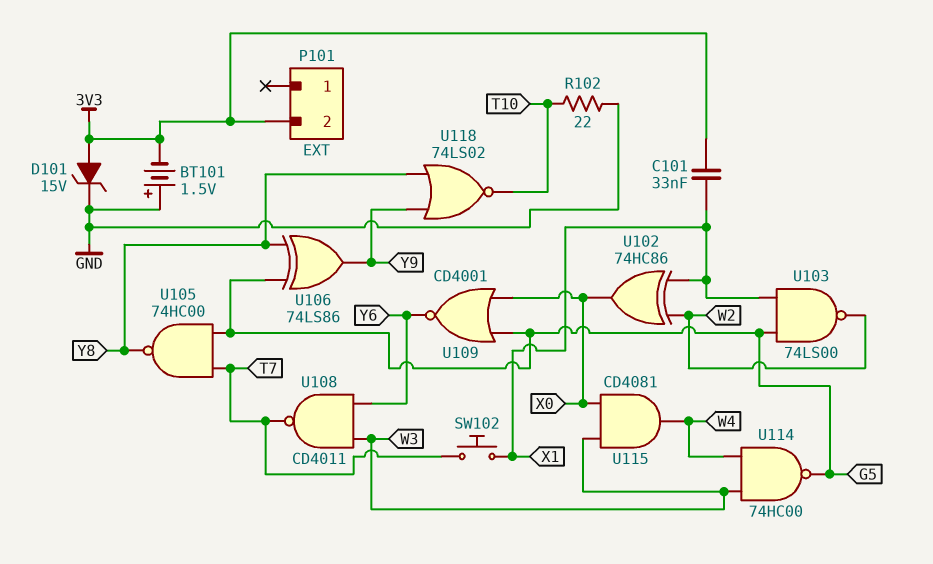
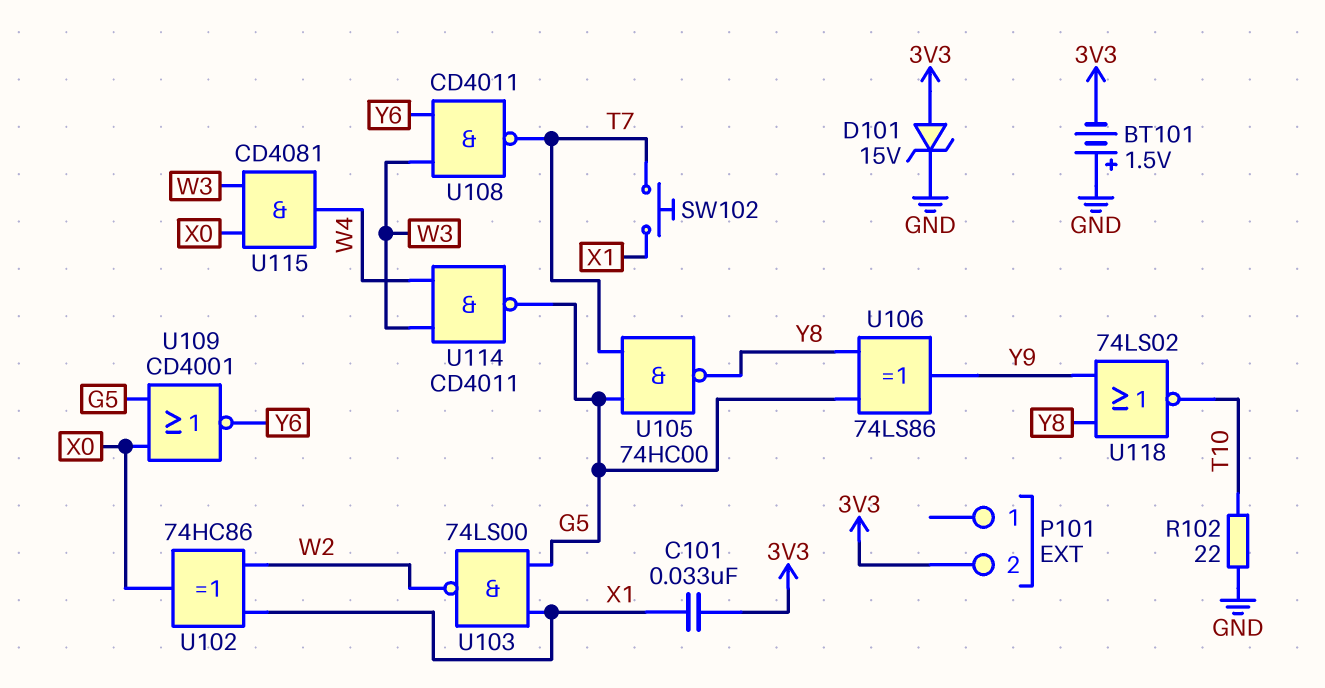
U114: NAND 74HC00 (in W3, in W4, out G5) -> NAND CD4011 (in W3, in W4, out G5)

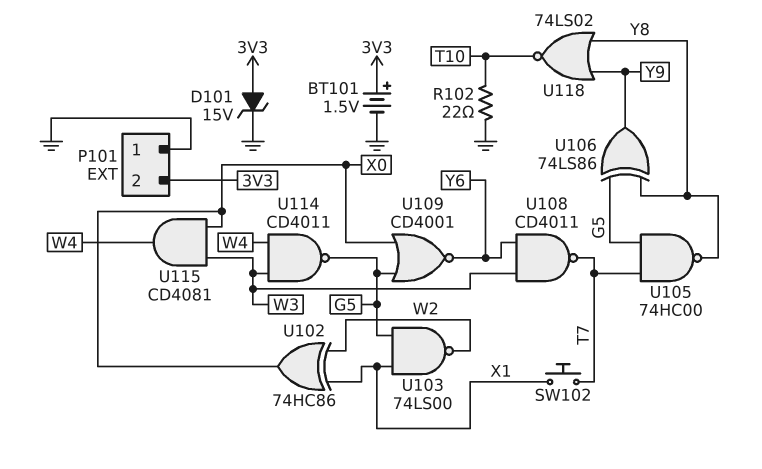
BT101: 1.5V (plus GND, minus 3V3) -> 1.5V (plus 3V3, minus GND)
C101: 33nF (3V3, X1) -> none
P101 pin 1: none -> GND

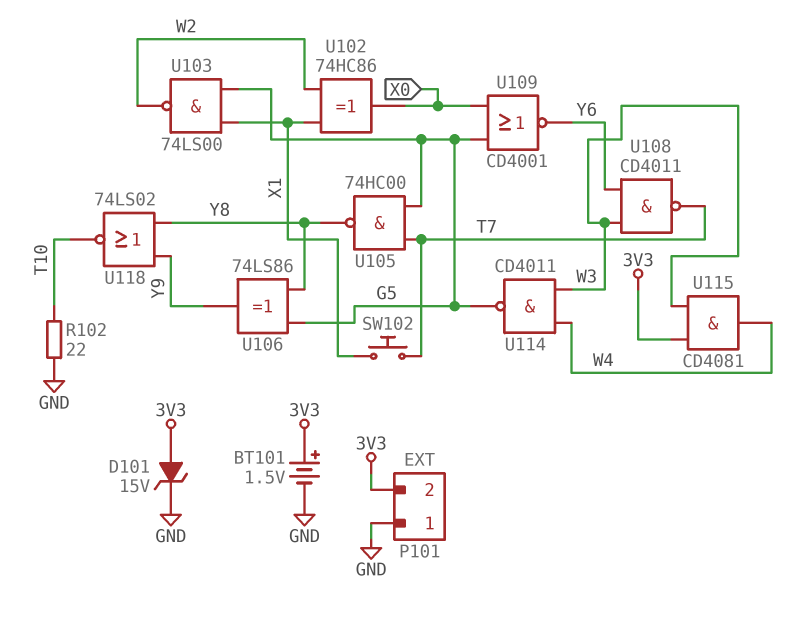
U115: AND CD4081 (in W3, in X0, out W4) -> AND CD4081 (in 3V3, in W3, out W4)

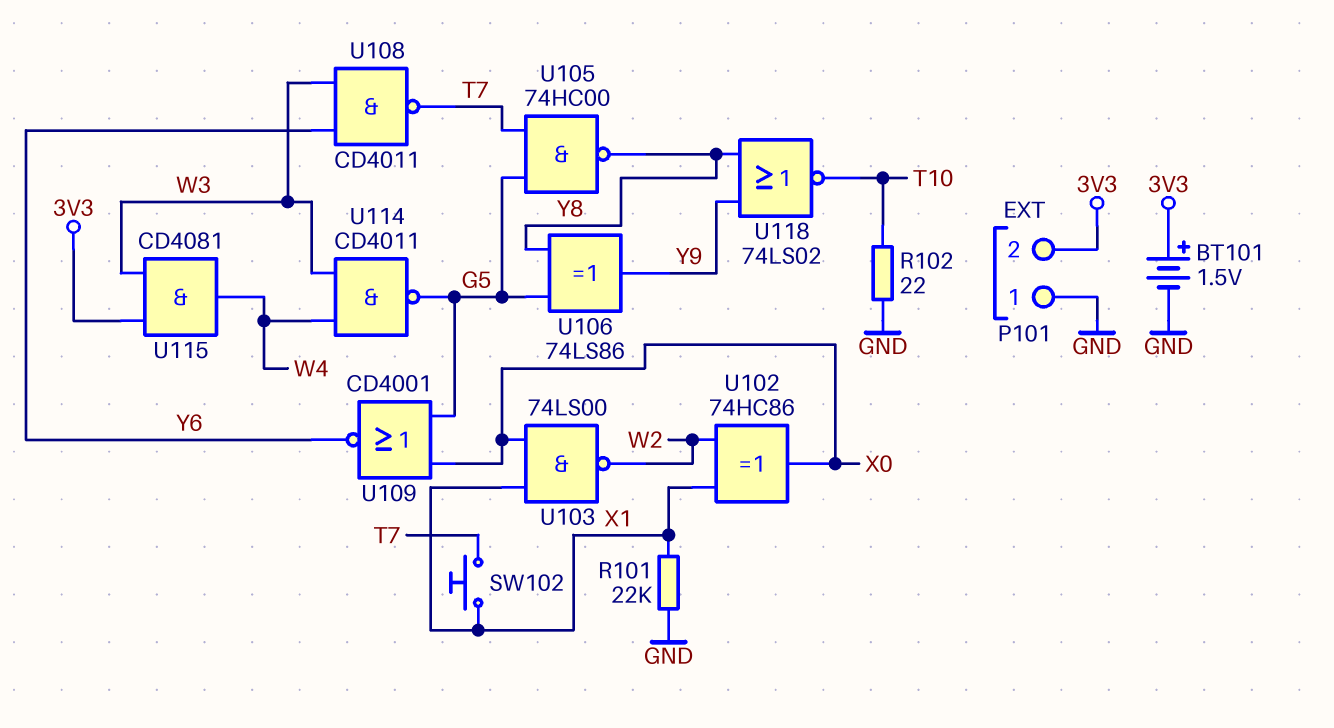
D101: zener 15V (A 3V3, K GND) -> none
R101: none -> 22k (GND, X1)
U103: NAND 74LS00 (in G5, in X1, out W2) -> NAND 74LS00 (in X0, in X1, out W2)

